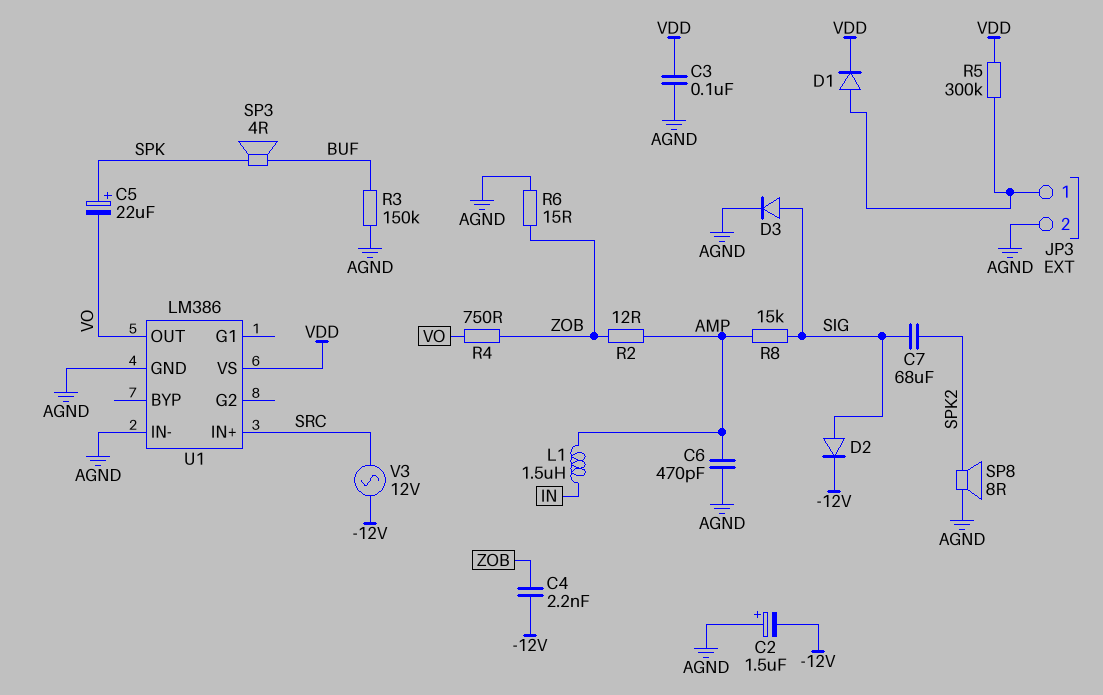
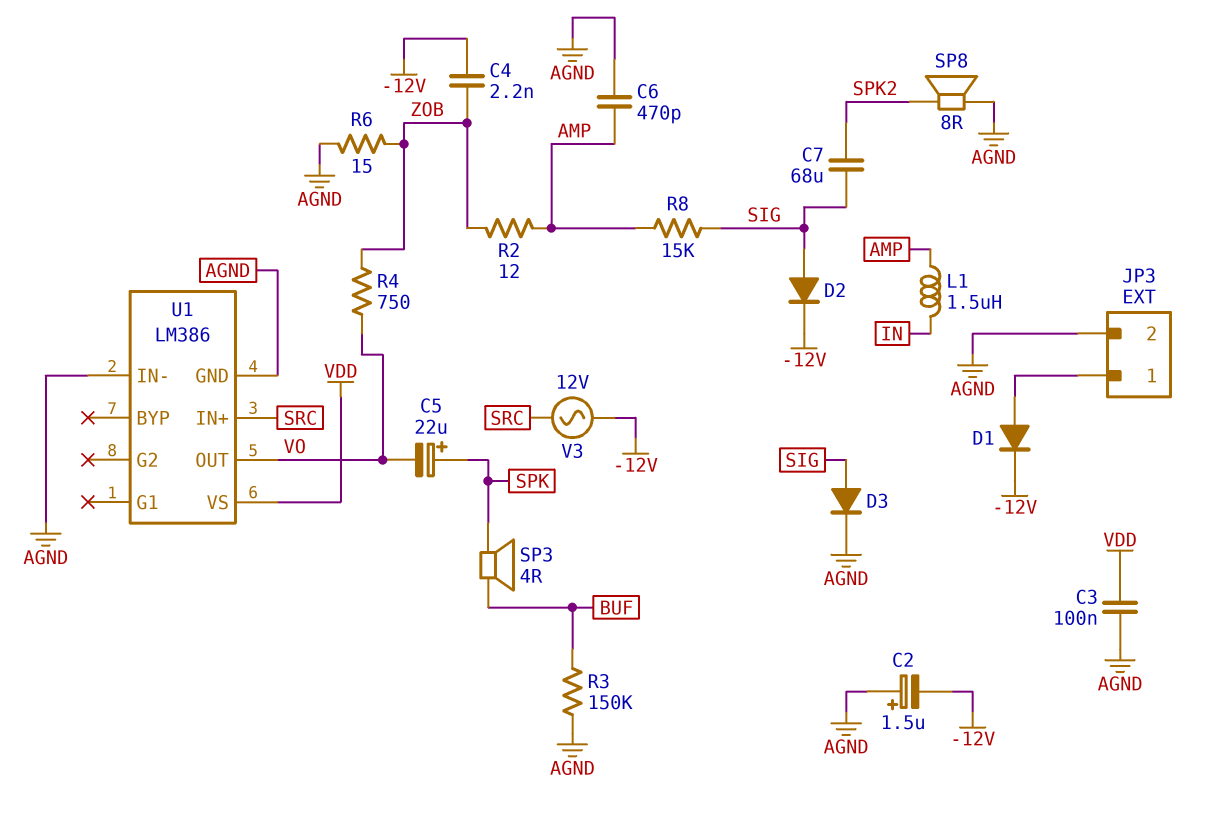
D1: diode (A JP3/1, K VDD) -> diode (A JP3/1, K -12V)
R5: 300k (JP3/1, VDD) -> none

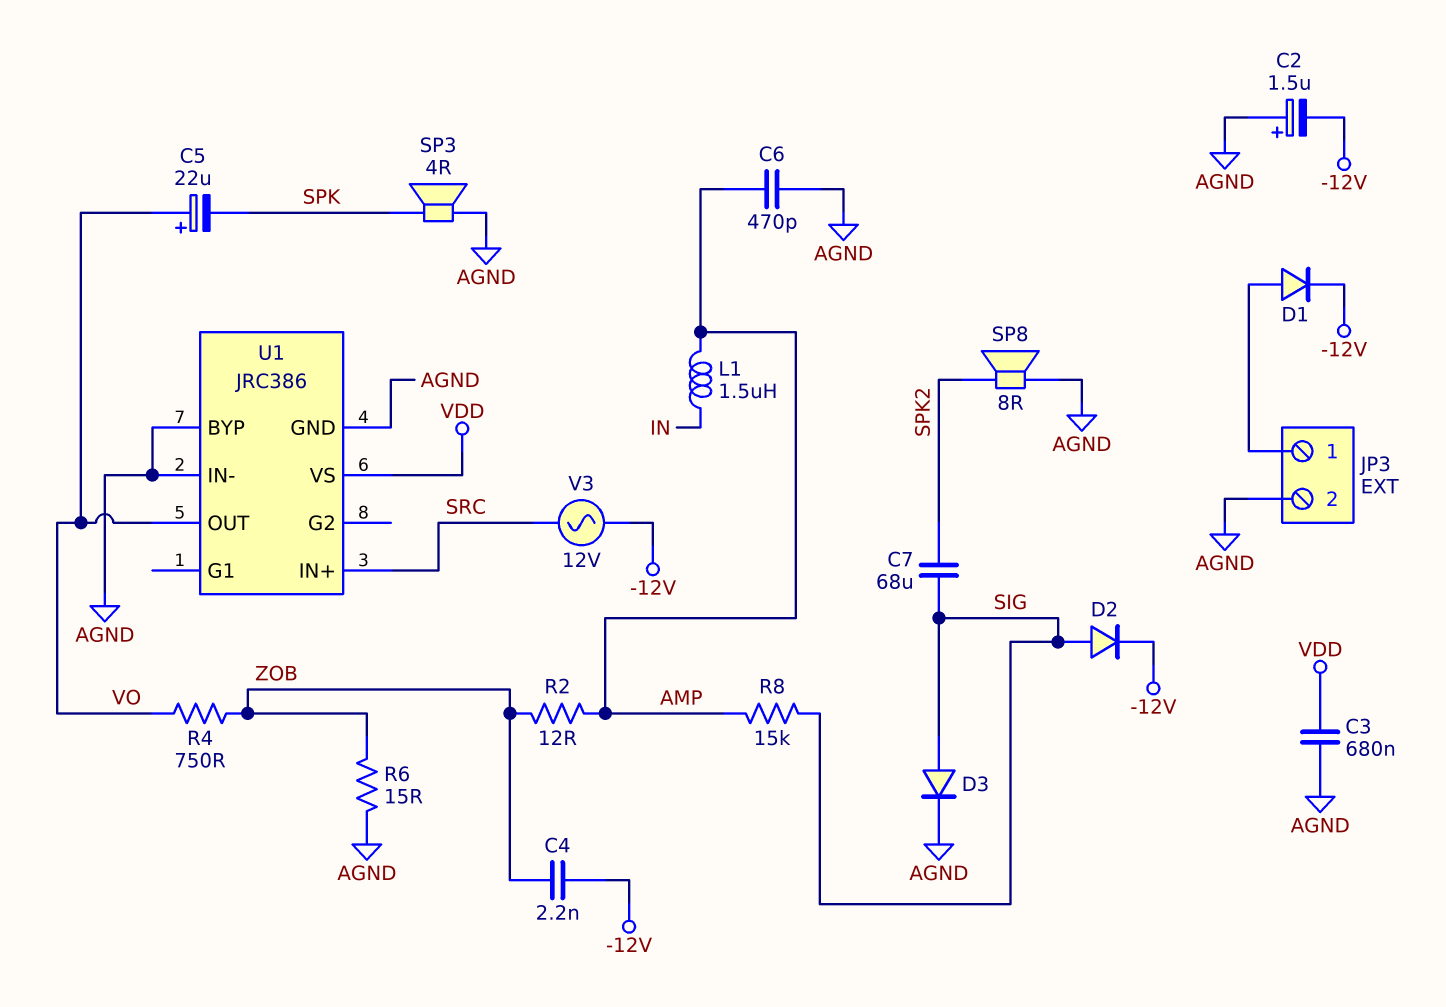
C3: 100nF (AGND, VDD) -> 680nF (AGND, VDD)
C5: 22uF (plus SPK, minus VO) -> 22uF (plus VO, minus SPK)
R3: 150k (AGND, BUF) -> none
SP3: speaker 4R (BUF, SPK) -> speaker 4R (AGND, SPK)
U1: LM386 -> JRC386
U1 pin BYP: none -> AGND

